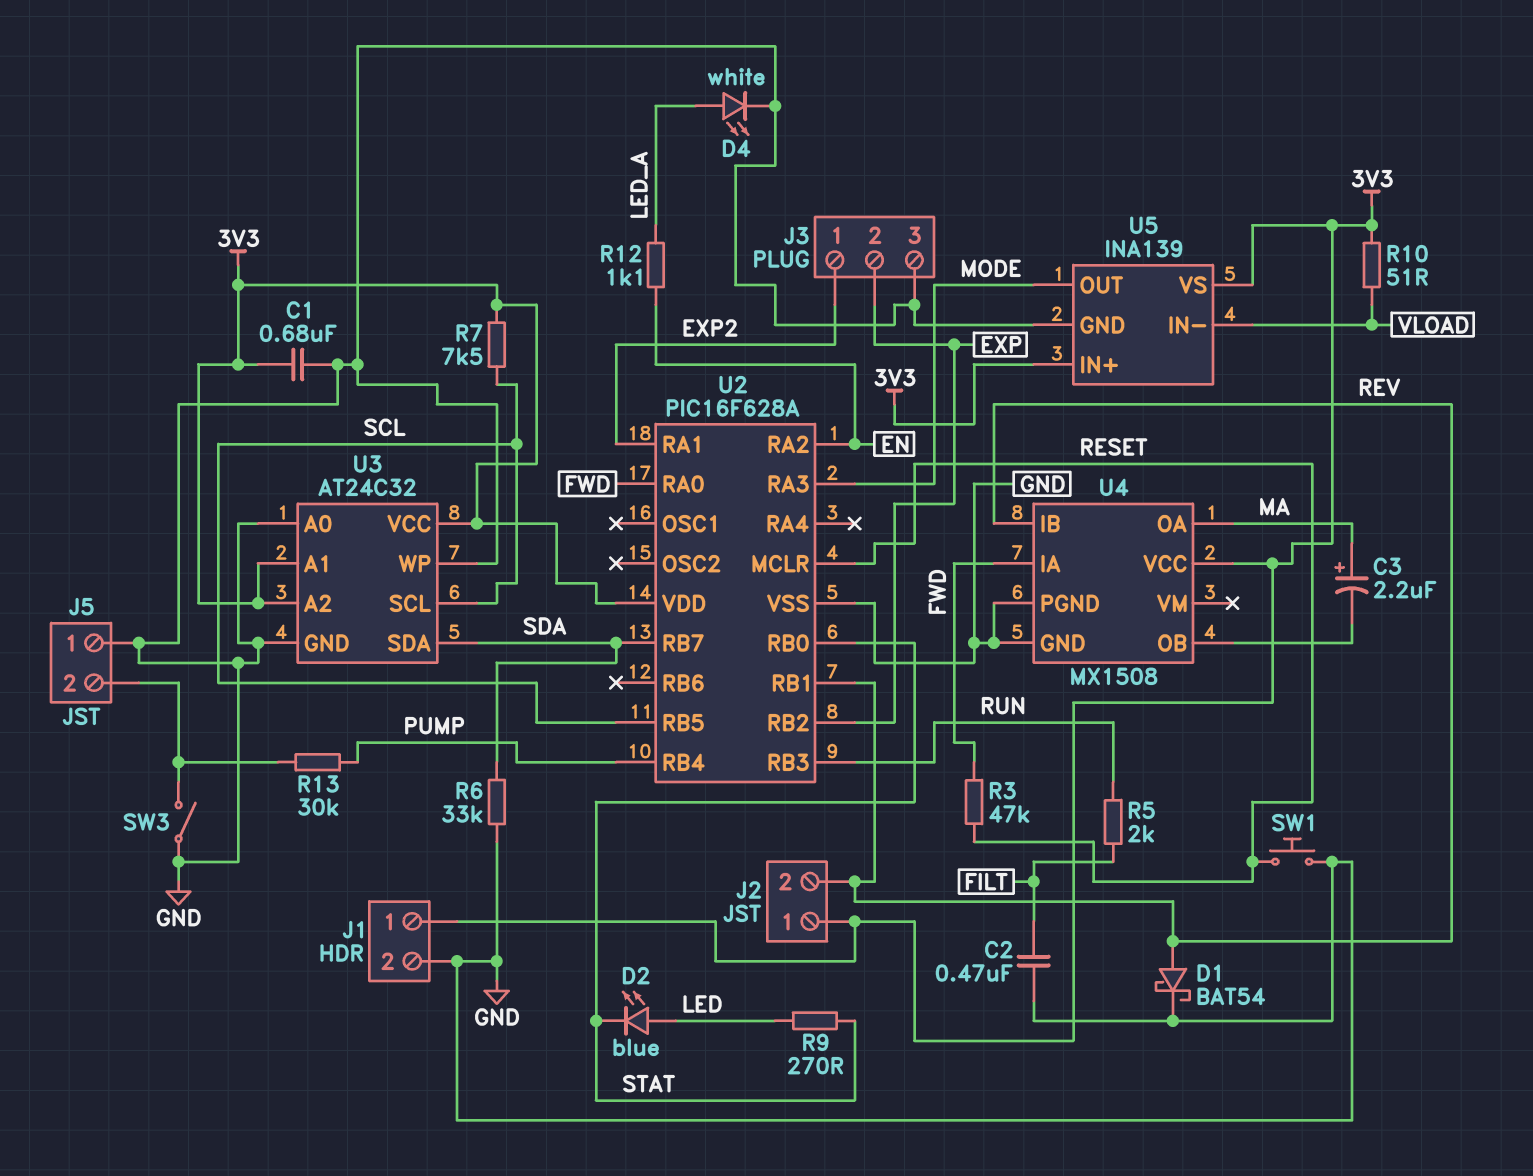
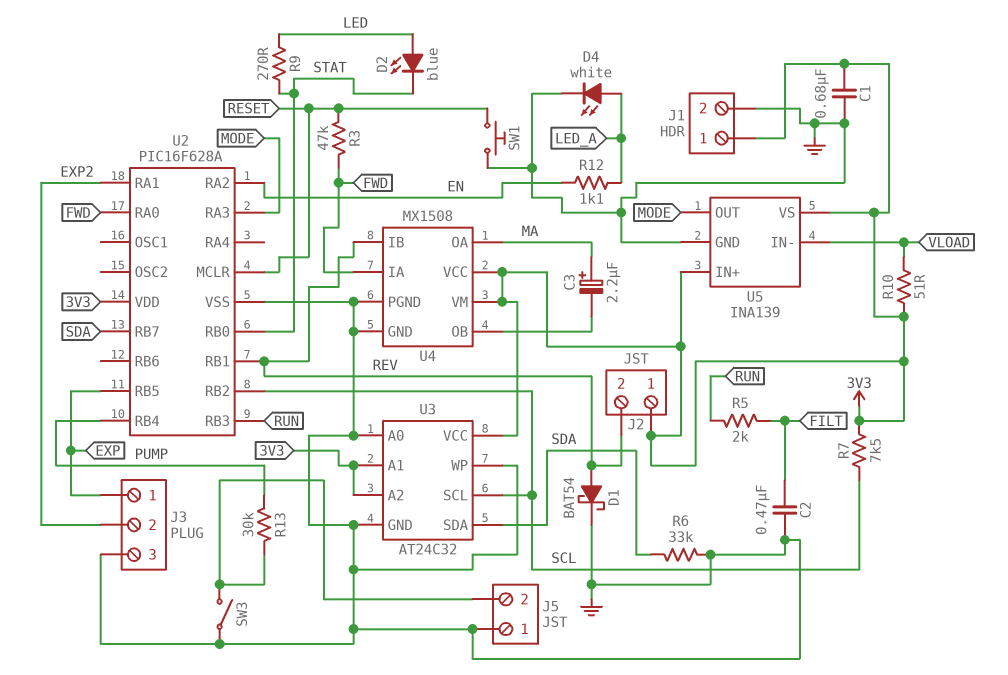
J3 pin 1: EXP2 -> EXP
J3 pin 2: EXP -> EXP2
U2 pin RB2: EXP -> SCL
U2 pin RB5: SCL -> EXP
U4 pin VM: none -> 3V3

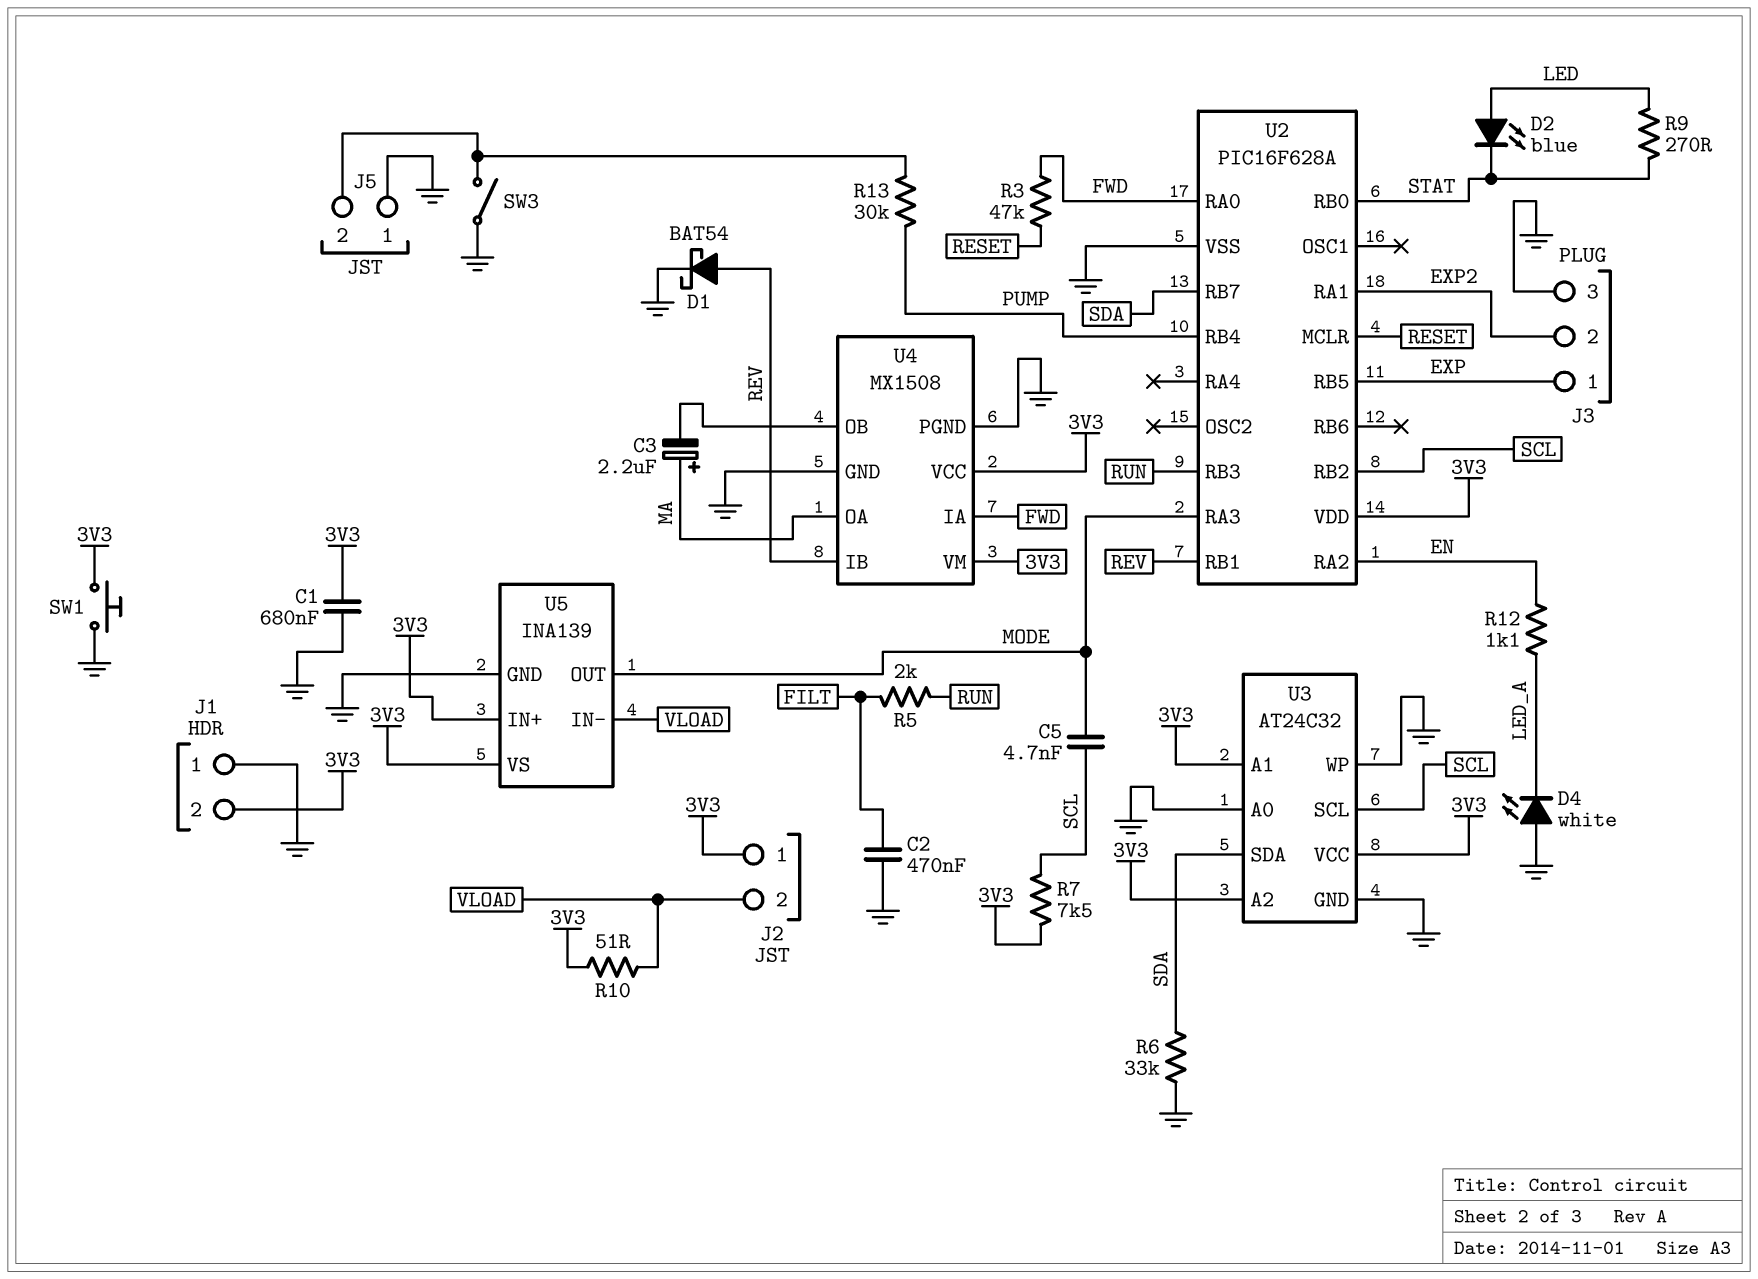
C5: none -> 4.7nF (MODE, SCL)
D4: LED white (A LED_A, K GND) -> LED white (A GND, K LED_A)
J1 pin 1: 3V3 -> GND
J1 pin 2: GND -> 3V3
J2 pin 2: REV -> VLOAD
SW1: button (GND, RESET) -> button (3V3, GND)

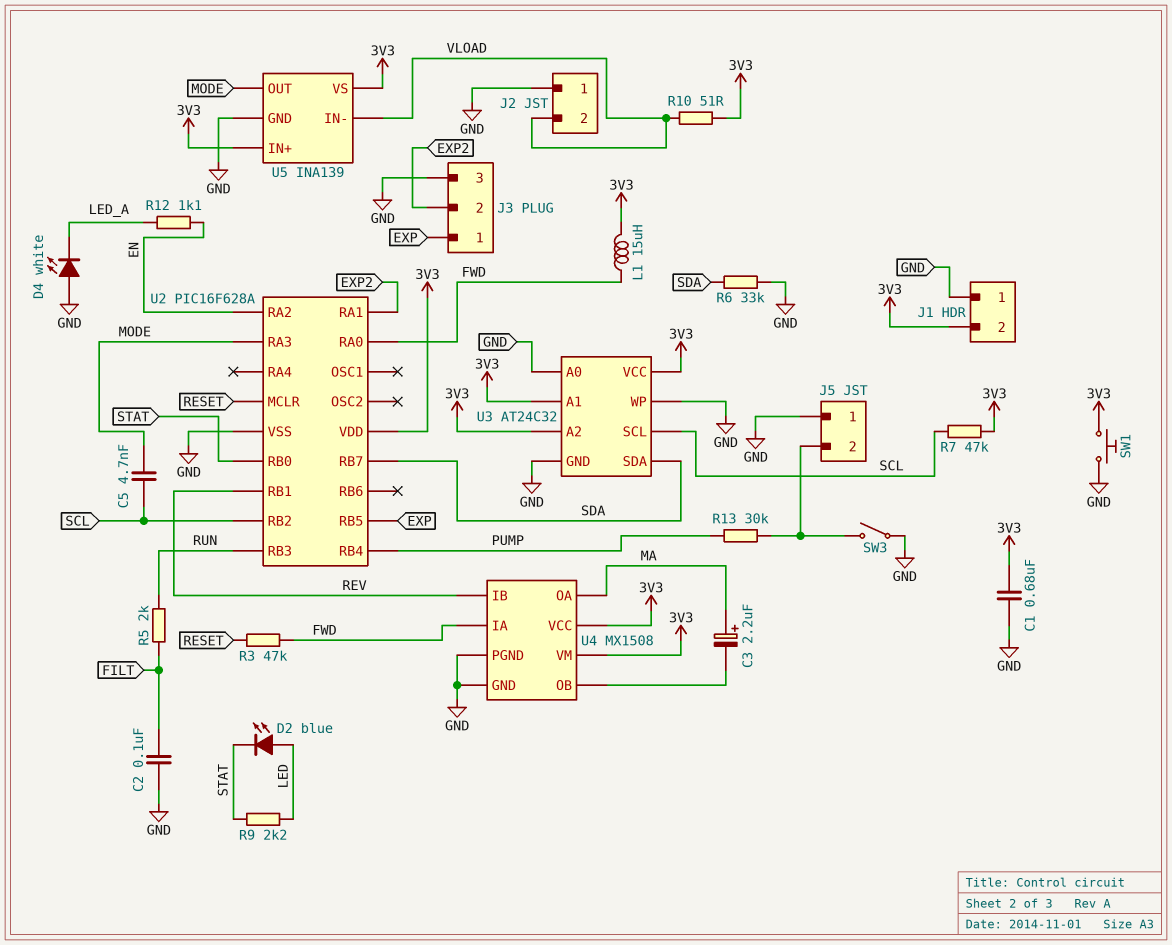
C2: 470nF (FILT, GND) -> 100nF (FILT, GND)
D1: schottky BAT54 (A REV, K GND) -> none
J2 pin 1: 3V3 -> GND
L1: none -> 15uH (3V3, FWD)
R7: 7.5k (3V3, SCL) -> 47k (3V3, SCL)
R9: 270 (LED, STAT) -> 2.2k (LED, STAT)

